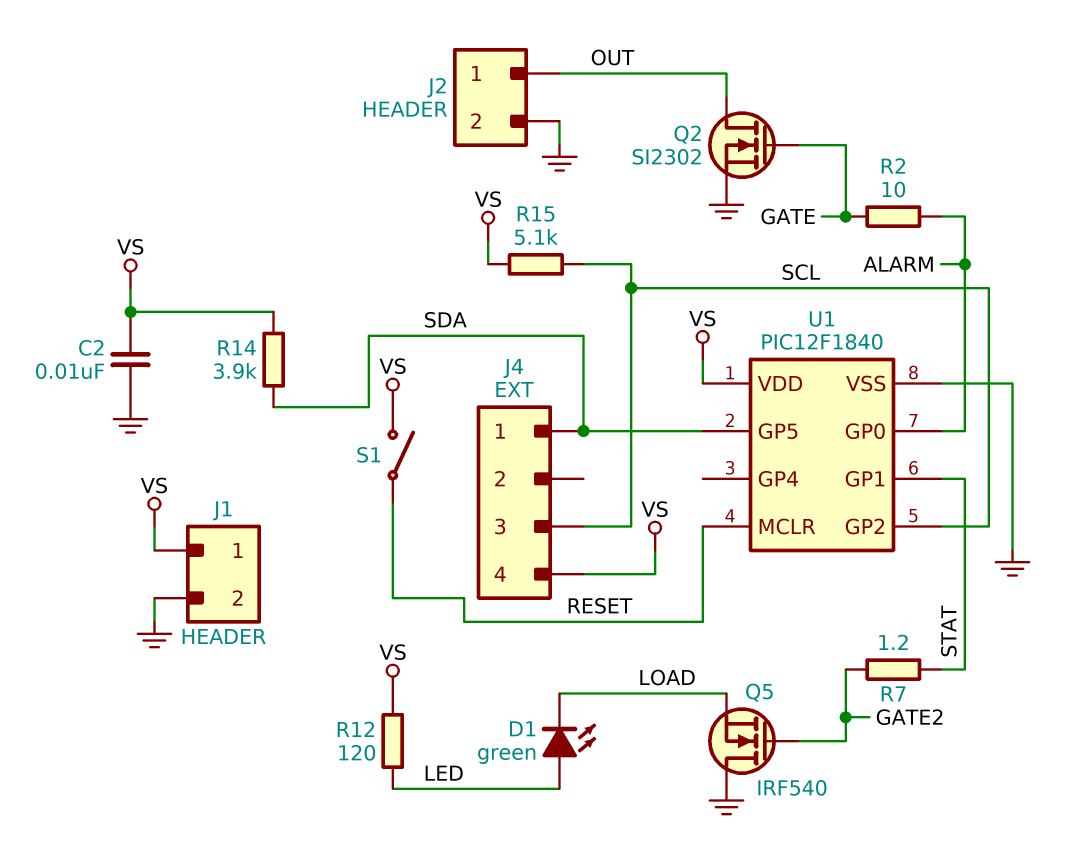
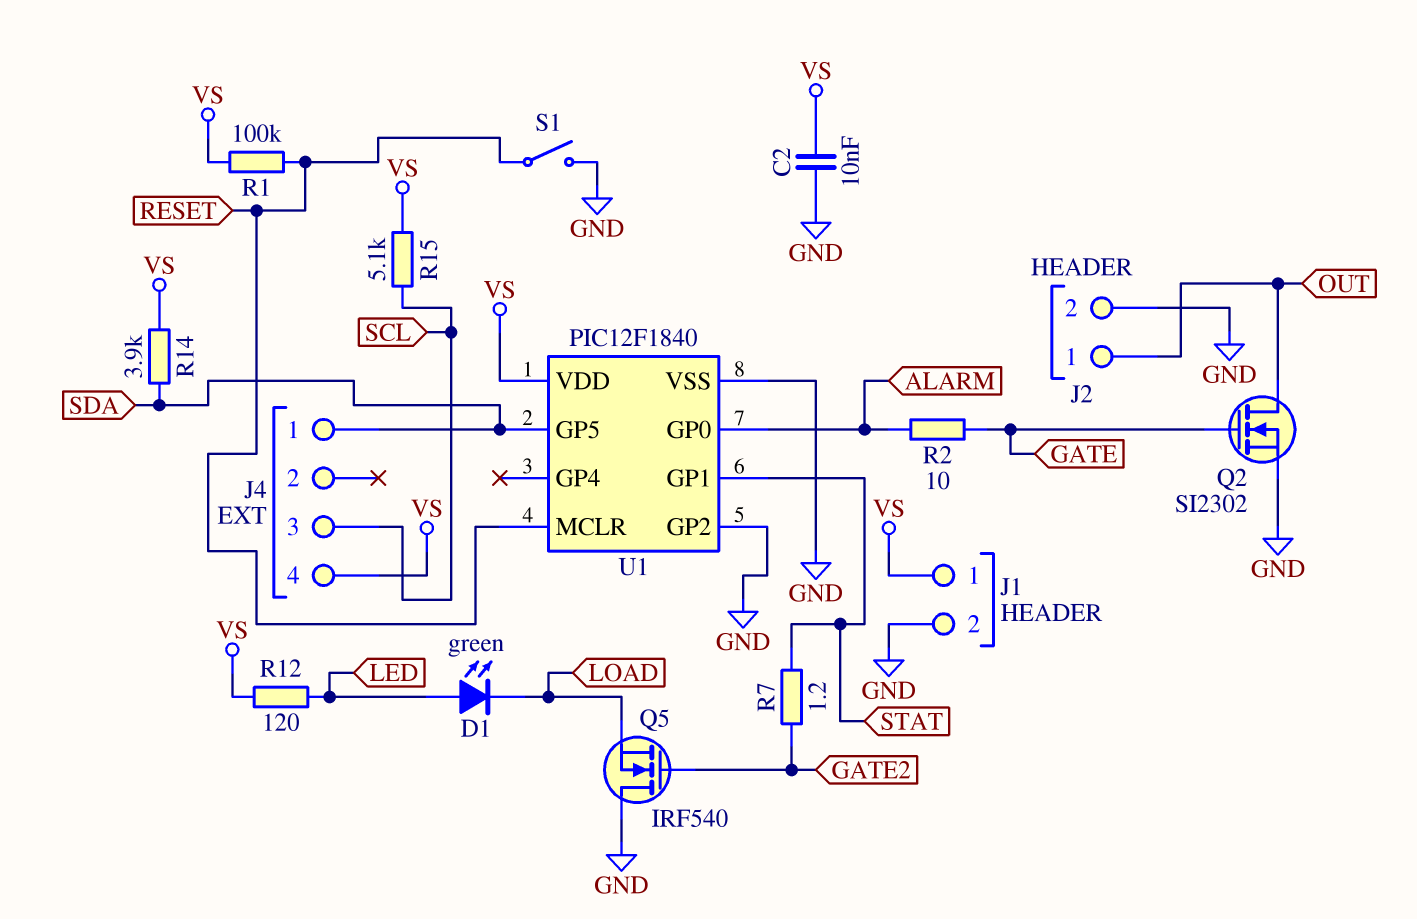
R1: none -> 100k (RESET, VS)
S1: switch (RESET, VS) -> switch (GND, RESET)
U1 pin GP2: SCL -> GND

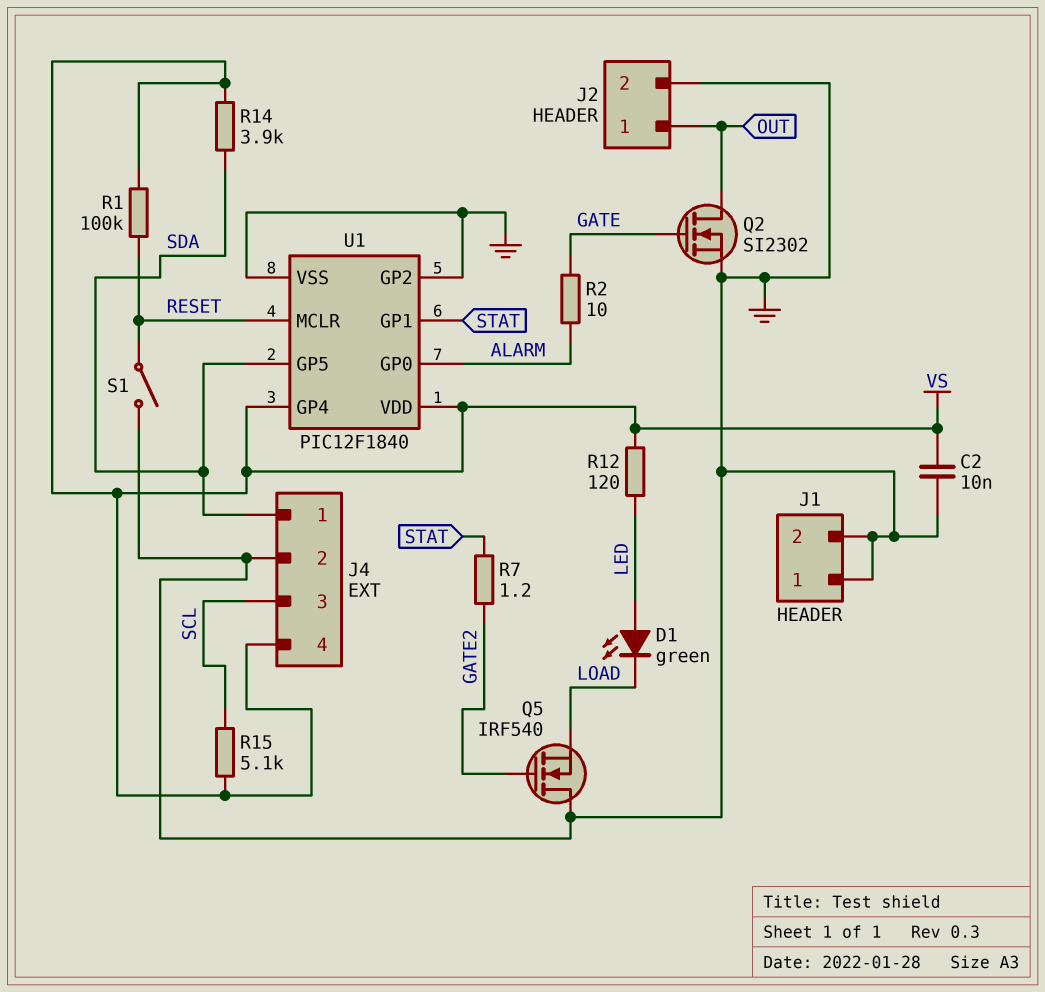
J1 pin 1: VS -> GND
J4 pin 2: none -> GND
U1 pin GP4: none -> VS

